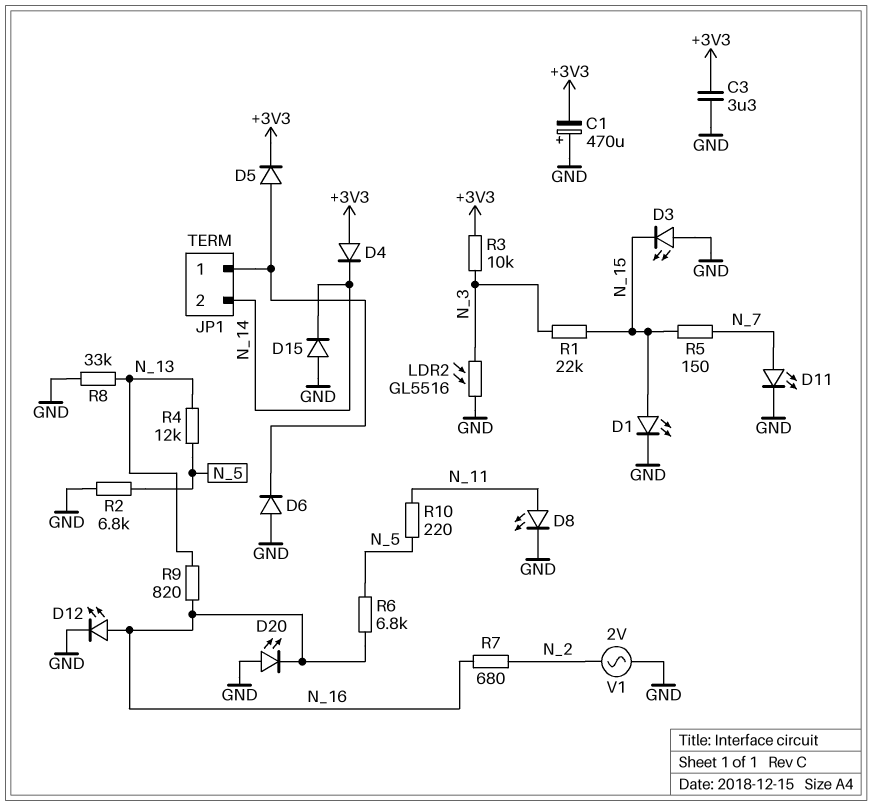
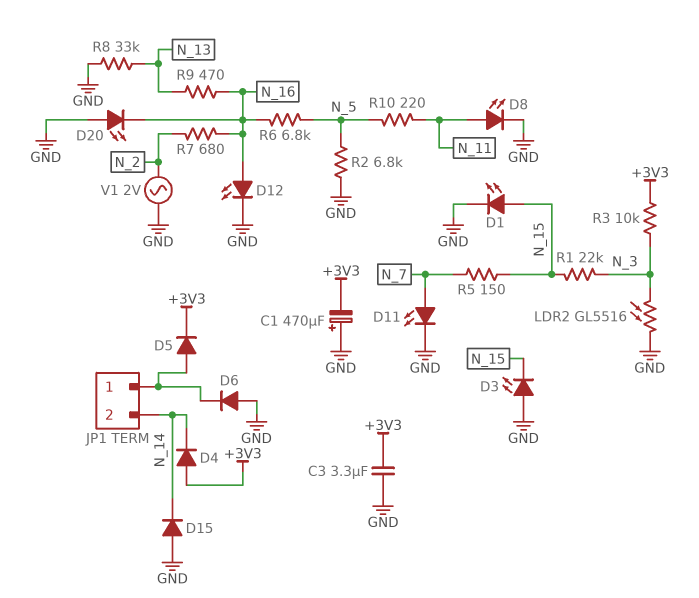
R4: 12k (N_5, N_13) -> none
R9: 820 (N_13, N_16) -> 470 (N_13, N_16)

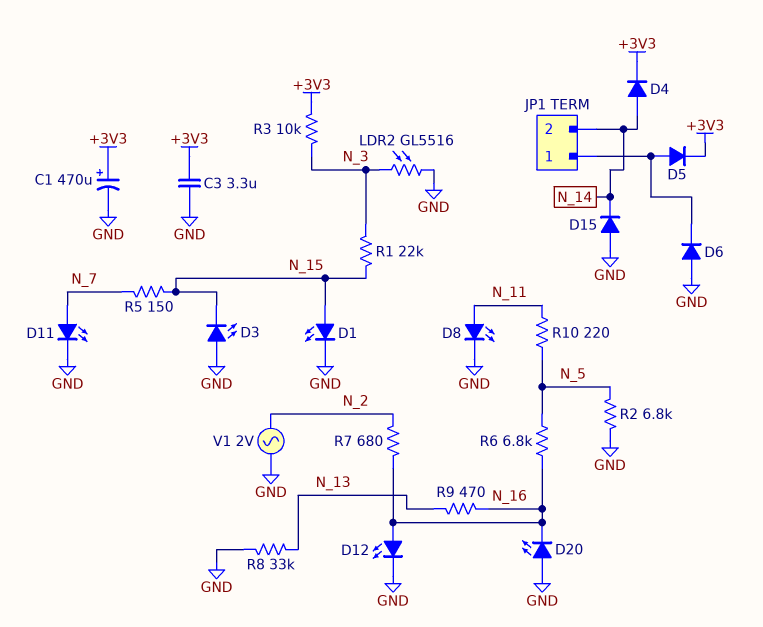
C1: 470uF (plus GND, minus +3V3) -> 470uF (plus +3V3, minus GND)
D4: diode (A +3V3, K N_14) -> diode (A N_14, K +3V3)

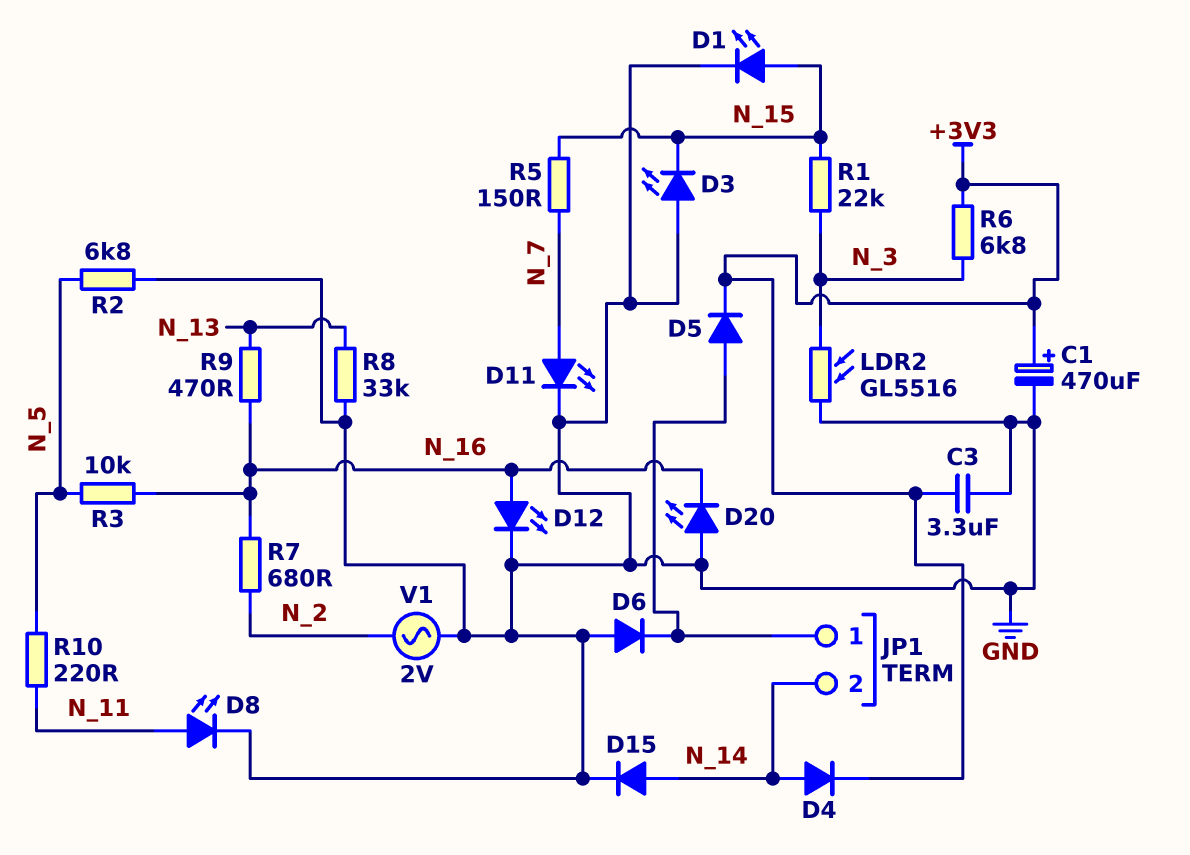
D15: diode (A GND, K N_14) -> diode (A N_14, K GND)
R3: 10k (+3V3, N_3) -> 10k (N_5, N_16)
R6: 6.8k (N_5, N_16) -> 6.8k (+3V3, N_3)

